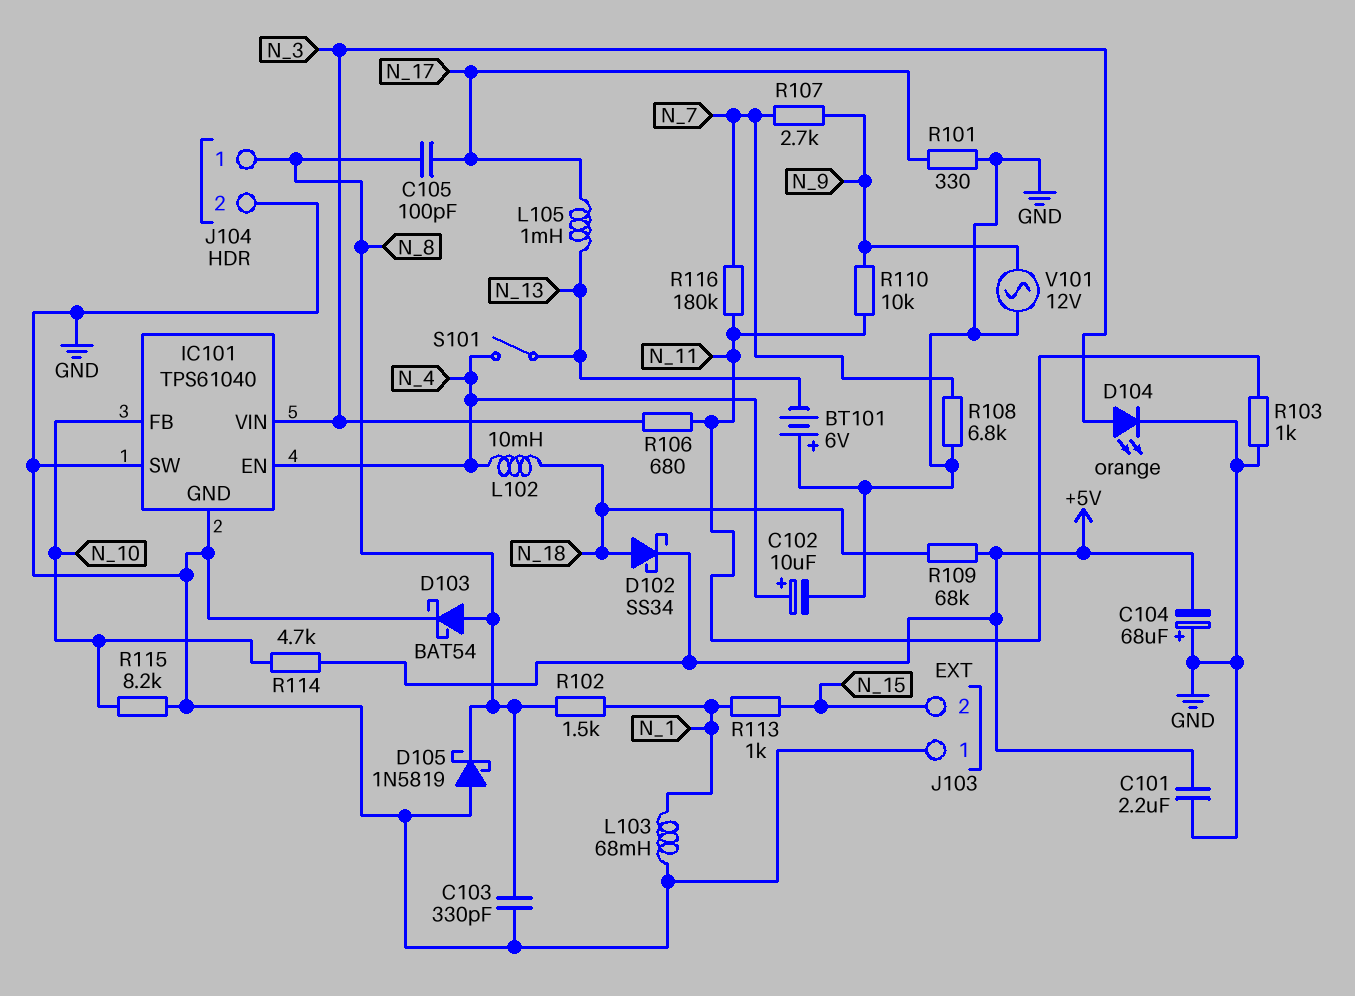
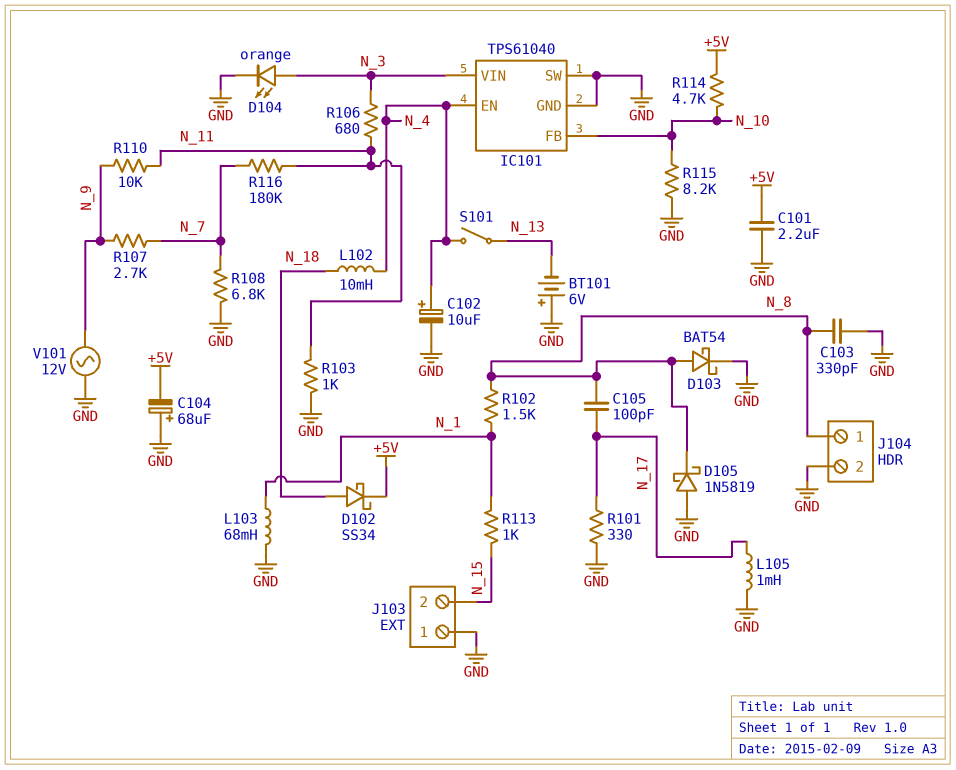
L105: 1mH (N_13, N_17) -> 1mH (GND, N_17)
R109: 68k (+5V, N_18) -> none

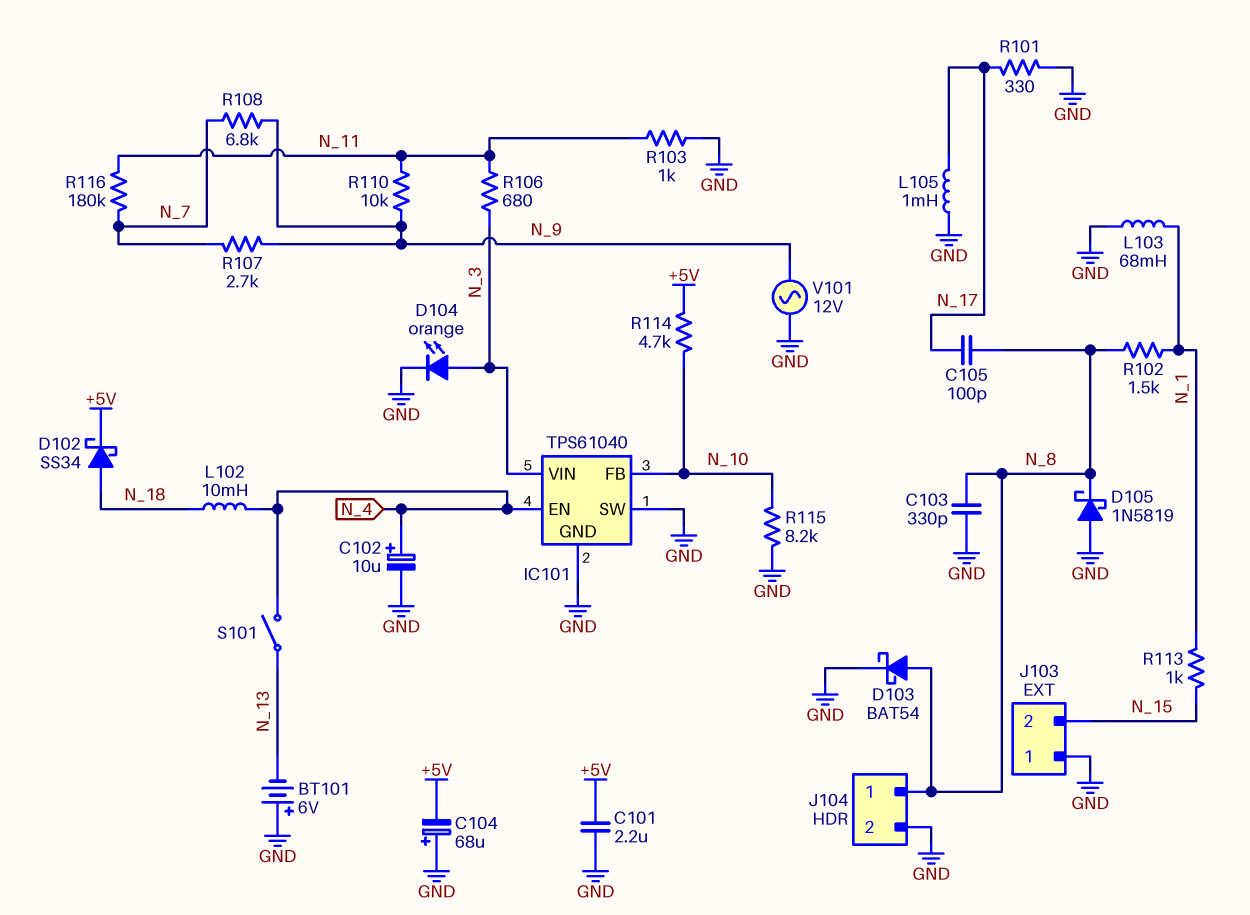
R108: 6.8k (GND, N_7) -> 6.8k (N_7, N_9)

